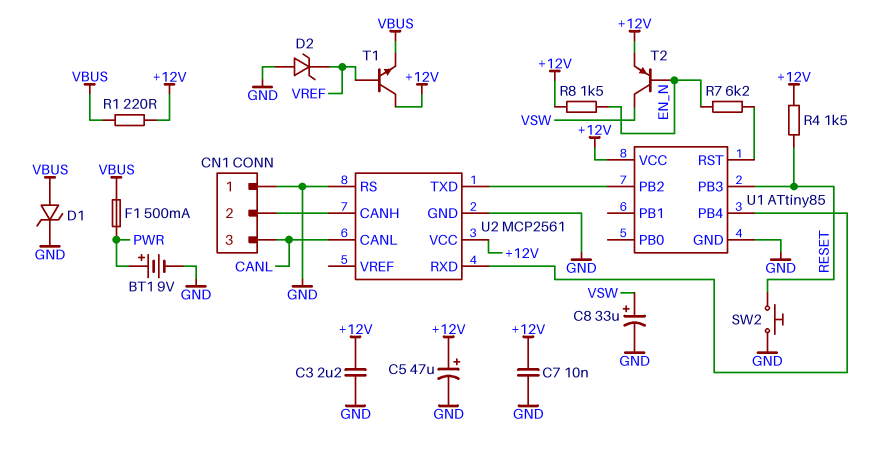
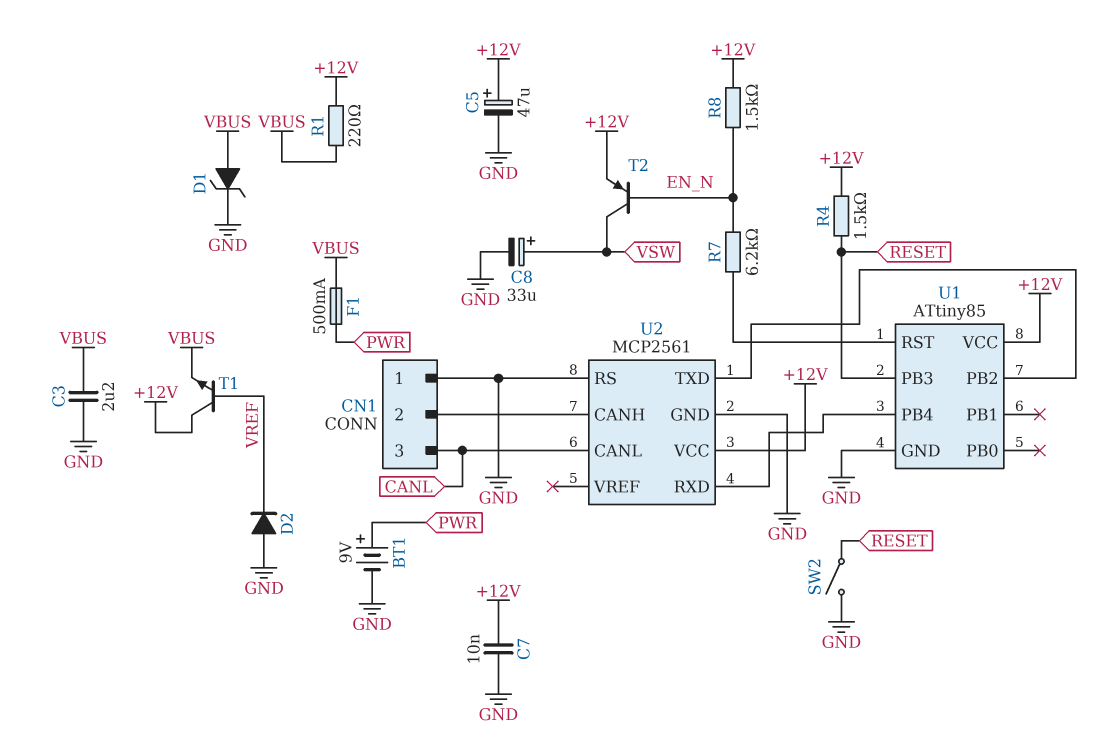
C3: 2.2uF (+12V, GND) -> 2.2uF (GND, VBUS)
D2: zener (A GND, K VREF) -> diode (A GND, K VREF)
SW2: button (GND, RESET) -> switch (GND, RESET)

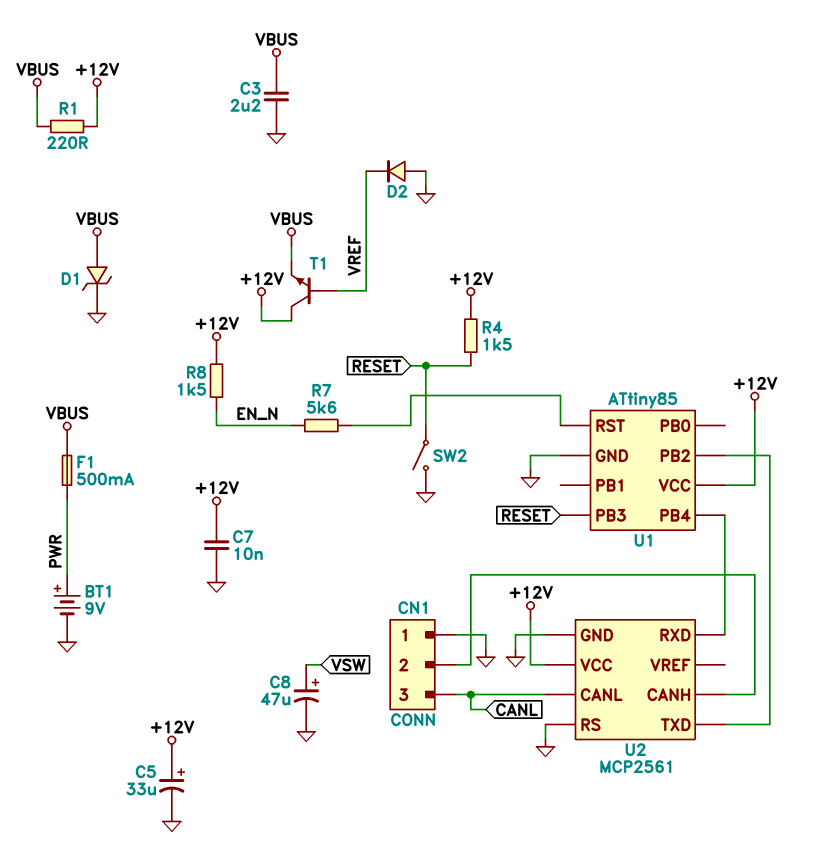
C5: 47uF (plus +12V, minus GND) -> 33uF (plus +12V, minus GND)
C8: 33uF (plus VSW, minus GND) -> 47uF (plus VSW, minus GND)
R7: 6.2k (EN_N, U1/RST) -> 5.6k (EN_N, U1/RST)
T2: PNP (B EN_N, C VSW, E +12V) -> none

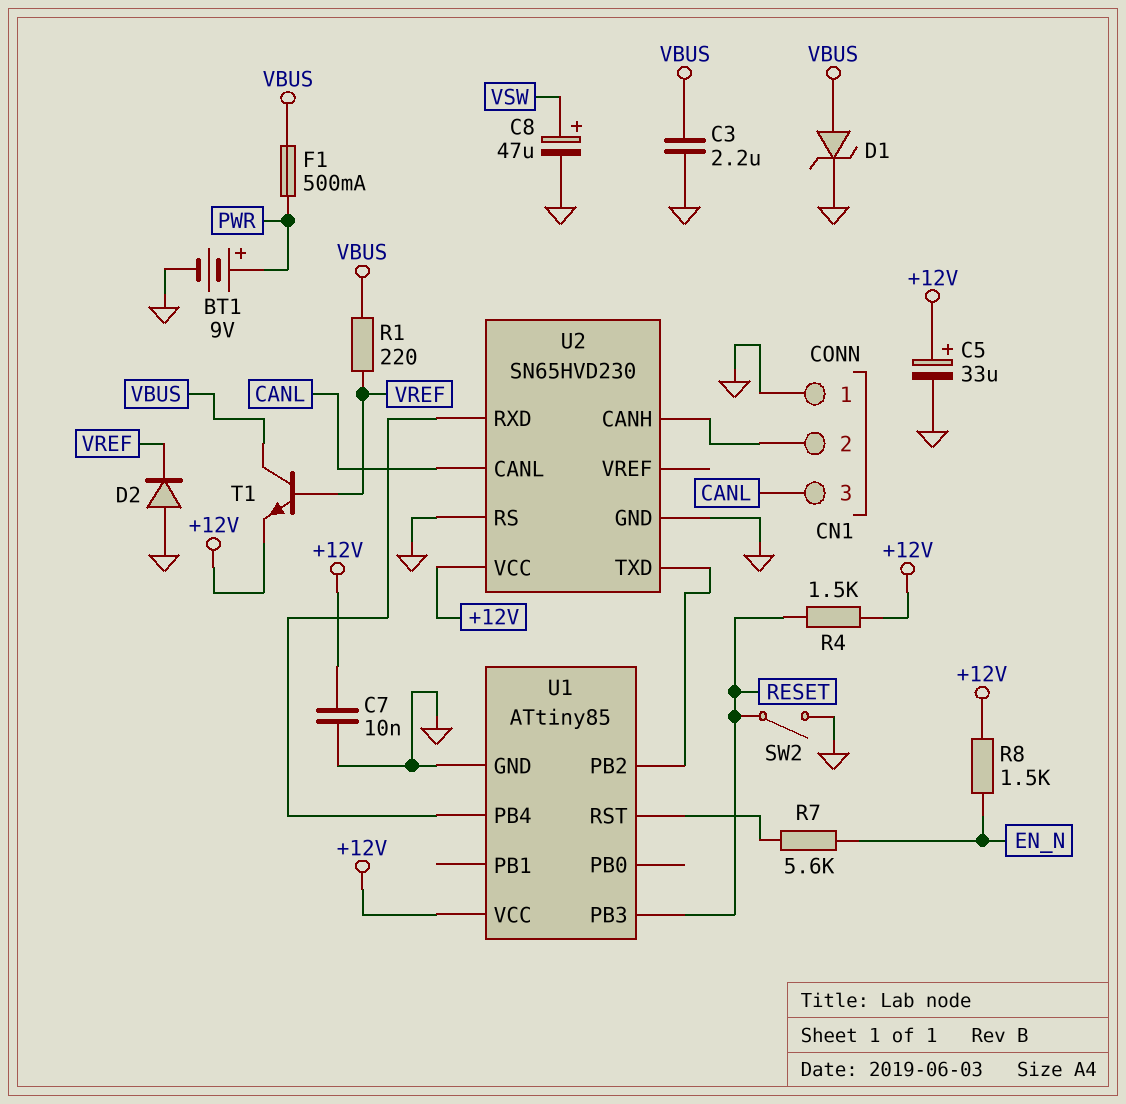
R1: 220 (+12V, VBUS) -> 220 (VBUS, VREF)
T1: NPN (B VREF, C +12V, E VBUS) -> NPN (B VREF, C VBUS, E +12V)
U2: MCP2561 -> SN65HVD230

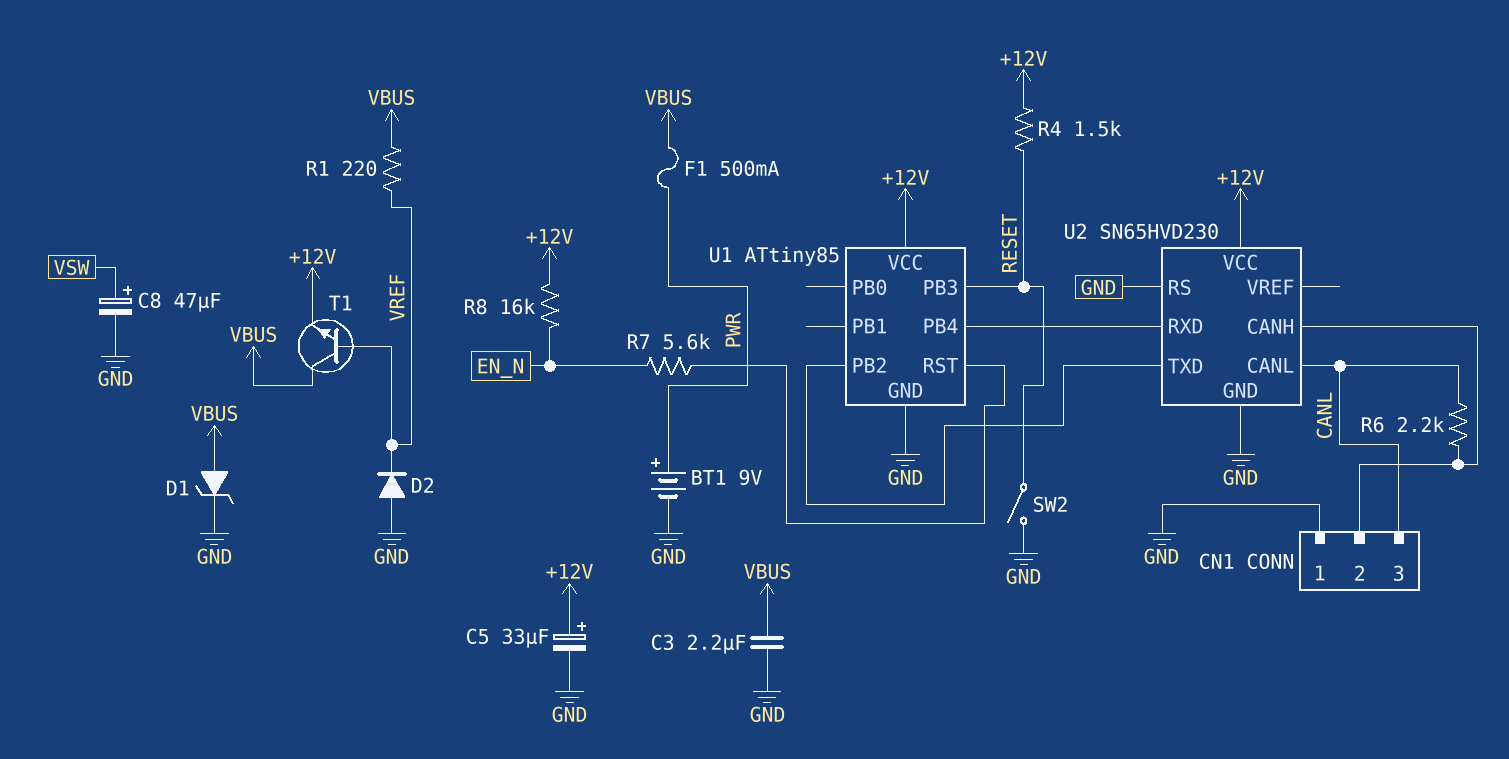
C7: 10nF (+12V, GND) -> none
R6: none -> 2.2k (CANL, CN1/2)
R8: 1.5k (+12V, EN_N) -> 16k (+12V, EN_N)

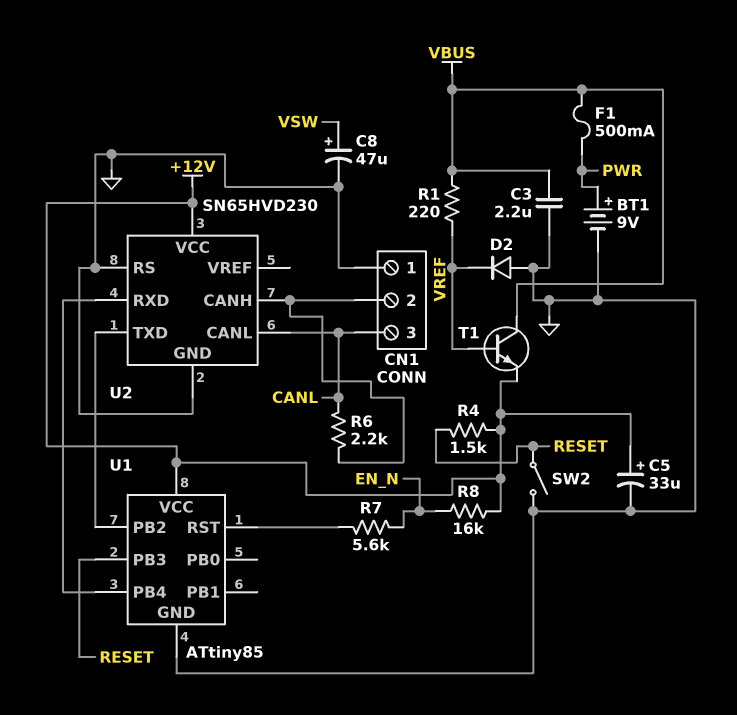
D1: zener (A VBUS, K GND) -> none

